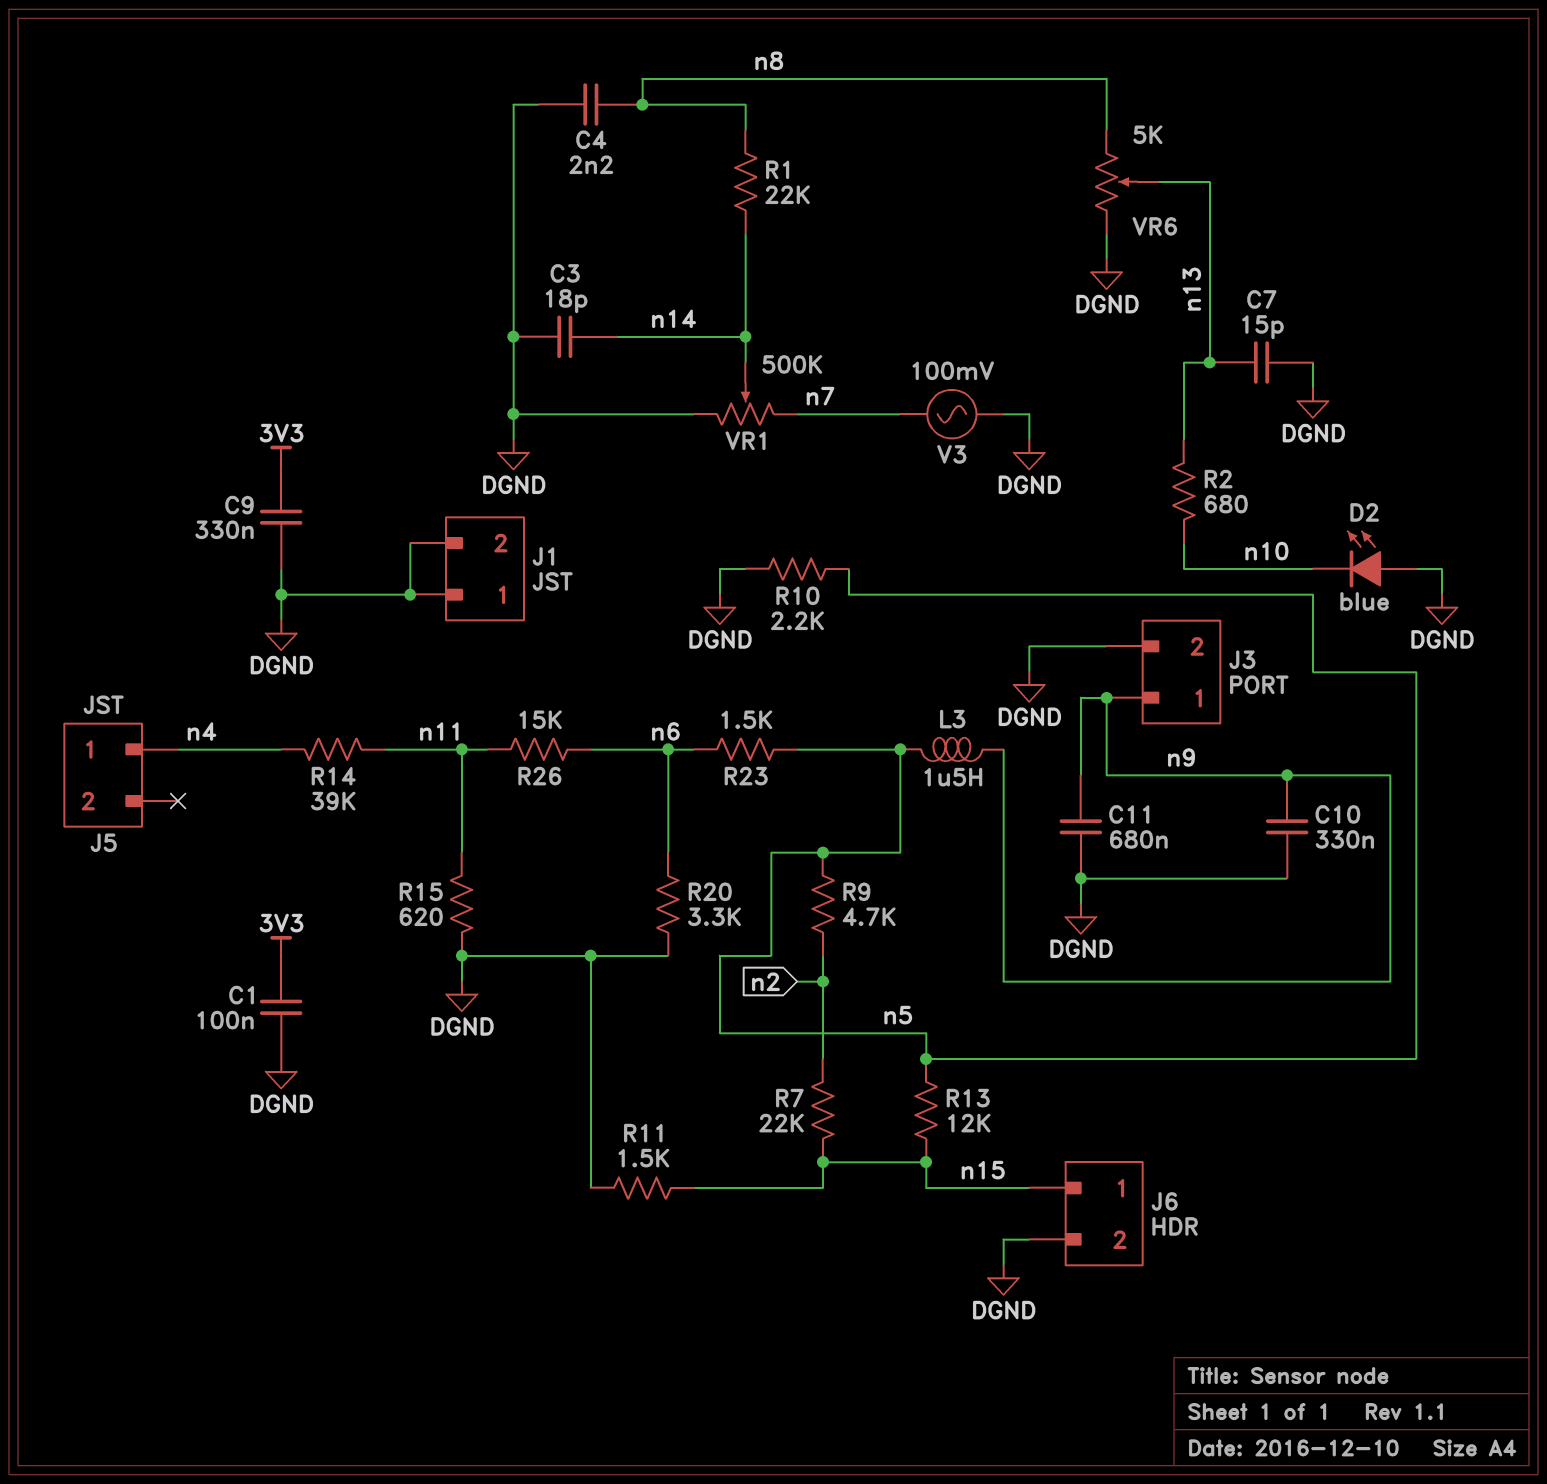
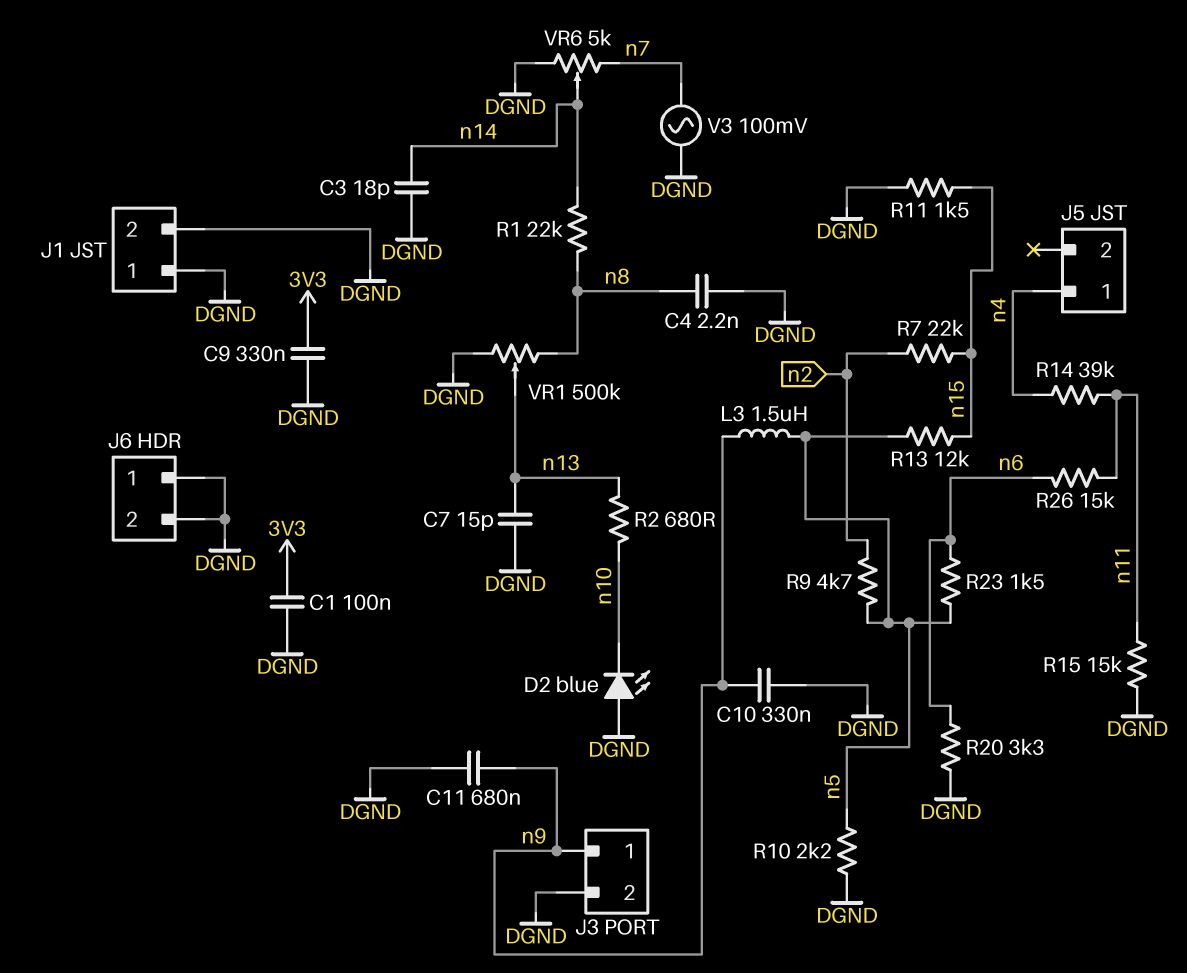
J6 pin 1: n15 -> DGND
R15: 620 (DGND, n11) -> 15k (DGND, n11)
VR1: 500k (DGND, n7, wiper n14) -> 500k (DGND, n8, wiper n13)
VR6: 5k (DGND, n8, wiper n13) -> 5k (DGND, n7, wiper n14)

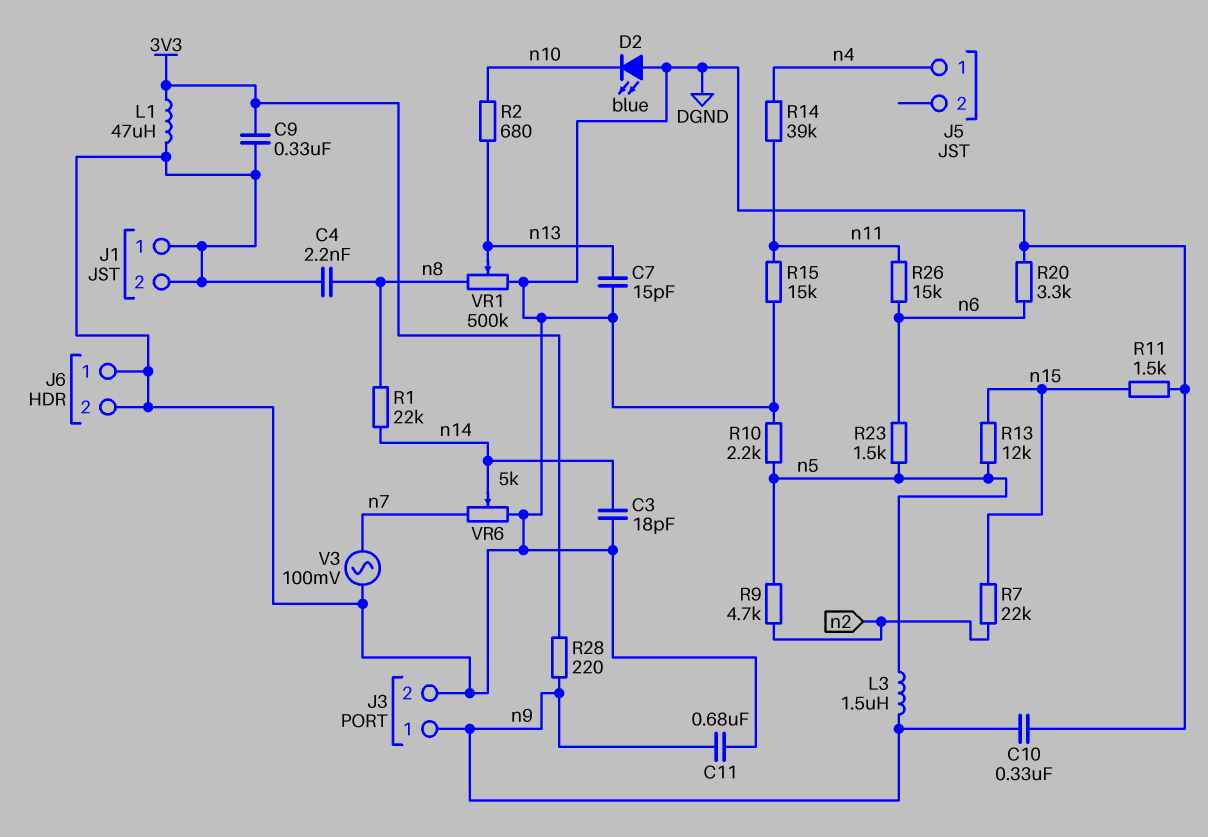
C1: 100nF (3V3, DGND) -> none
L1: none -> 47uH (3V3, DGND)
R28: none -> 220 (3V3, n9)

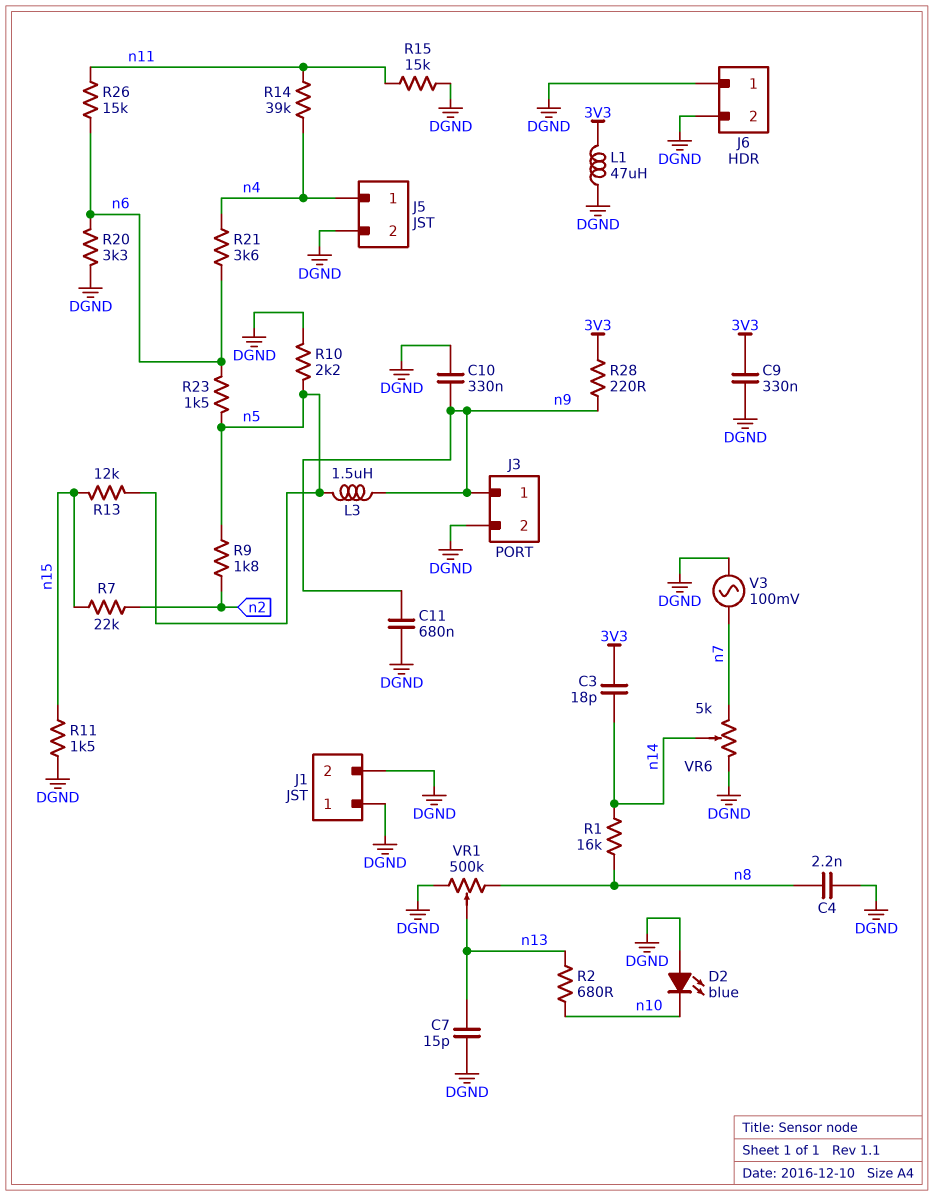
C3: 18pF (DGND, n14) -> 18pF (3V3, n14)
J5 pin 2: none -> DGND
R1: 22k (n8, n14) -> 16k (n8, n14)
R9: 4.7k (n2, n5) -> 1.8k (n2, n5)
R21: none -> 3.6k (n4, n6)

